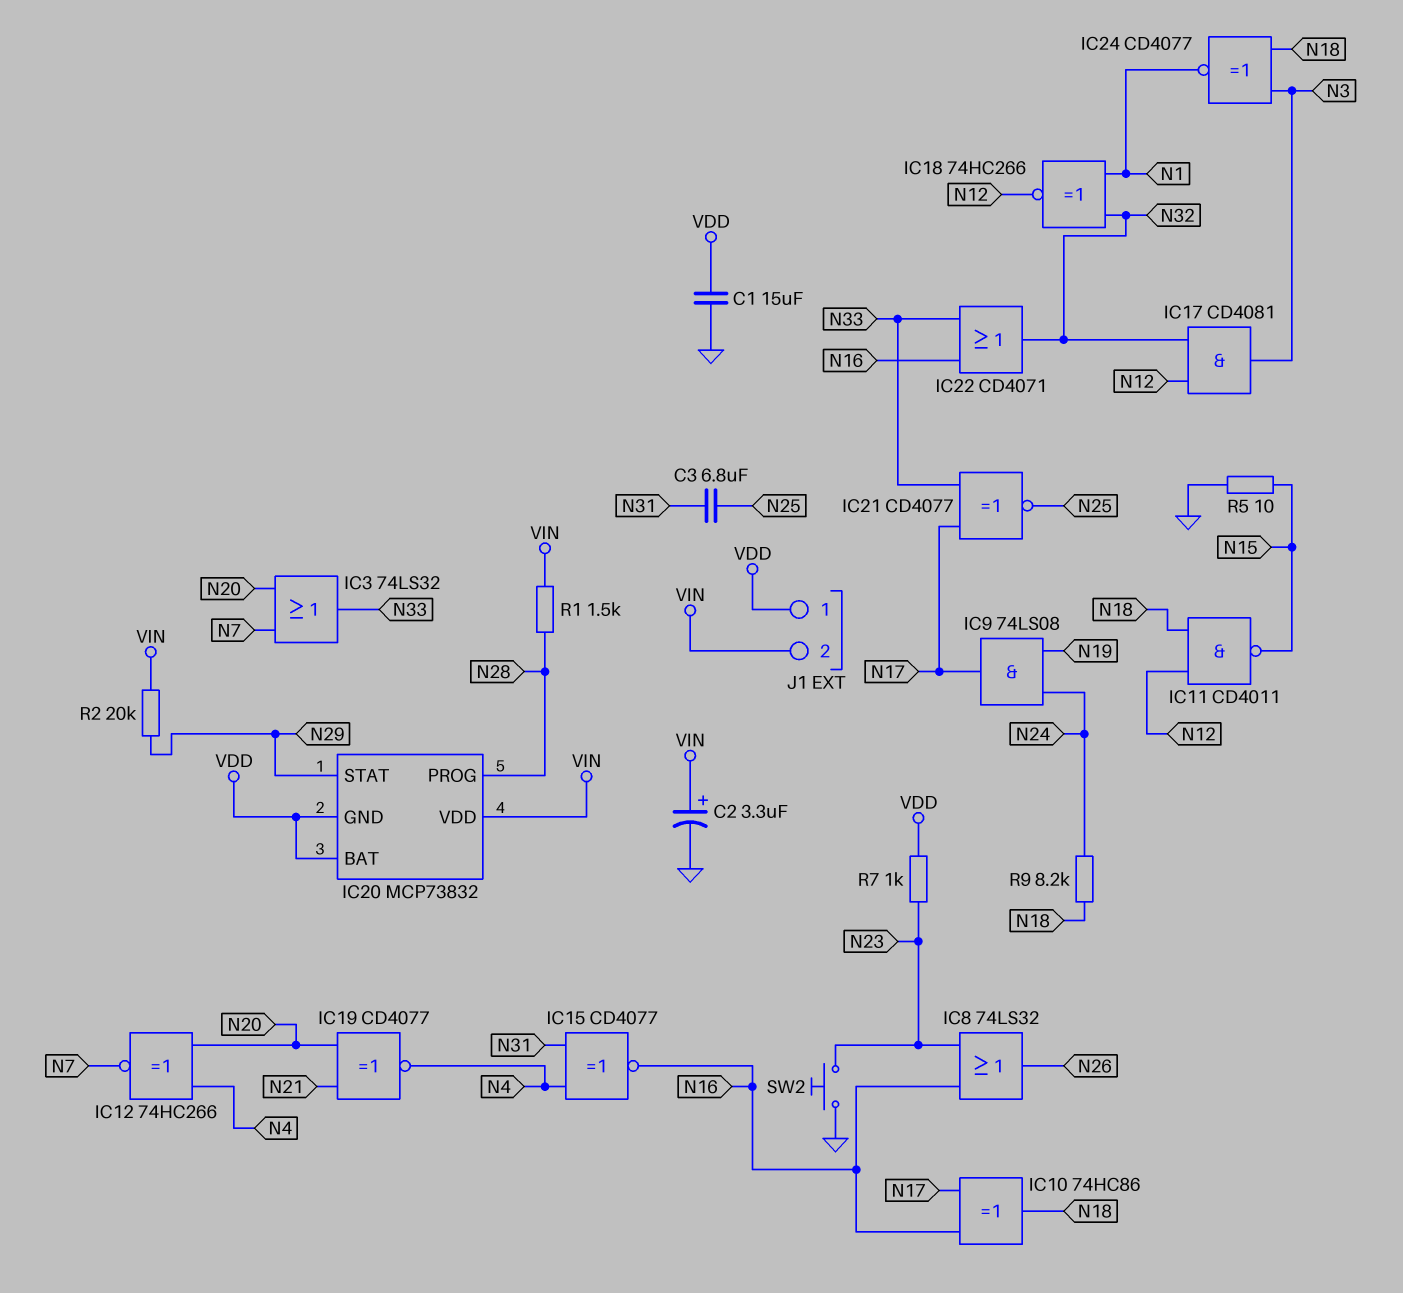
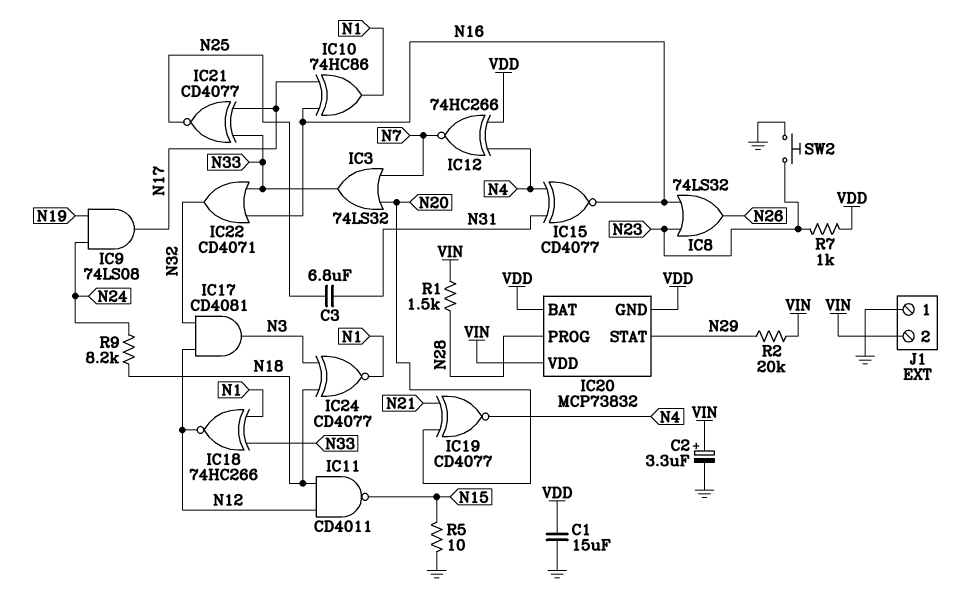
IC10: XOR 74HC86 (in N16, in N17, out N18) -> XOR 74HC86 (in N16, in N17, out N1)
IC12: XNOR 74HC266 (in N4, in N20, out N7) -> XNOR 74HC266 (in N4, in VDD, out N7)
IC18: XNOR 74HC266 (in N1, in N32, out N12) -> XNOR 74HC266 (in N1, in N33, out N12)
J1 pin 1: VDD -> GND

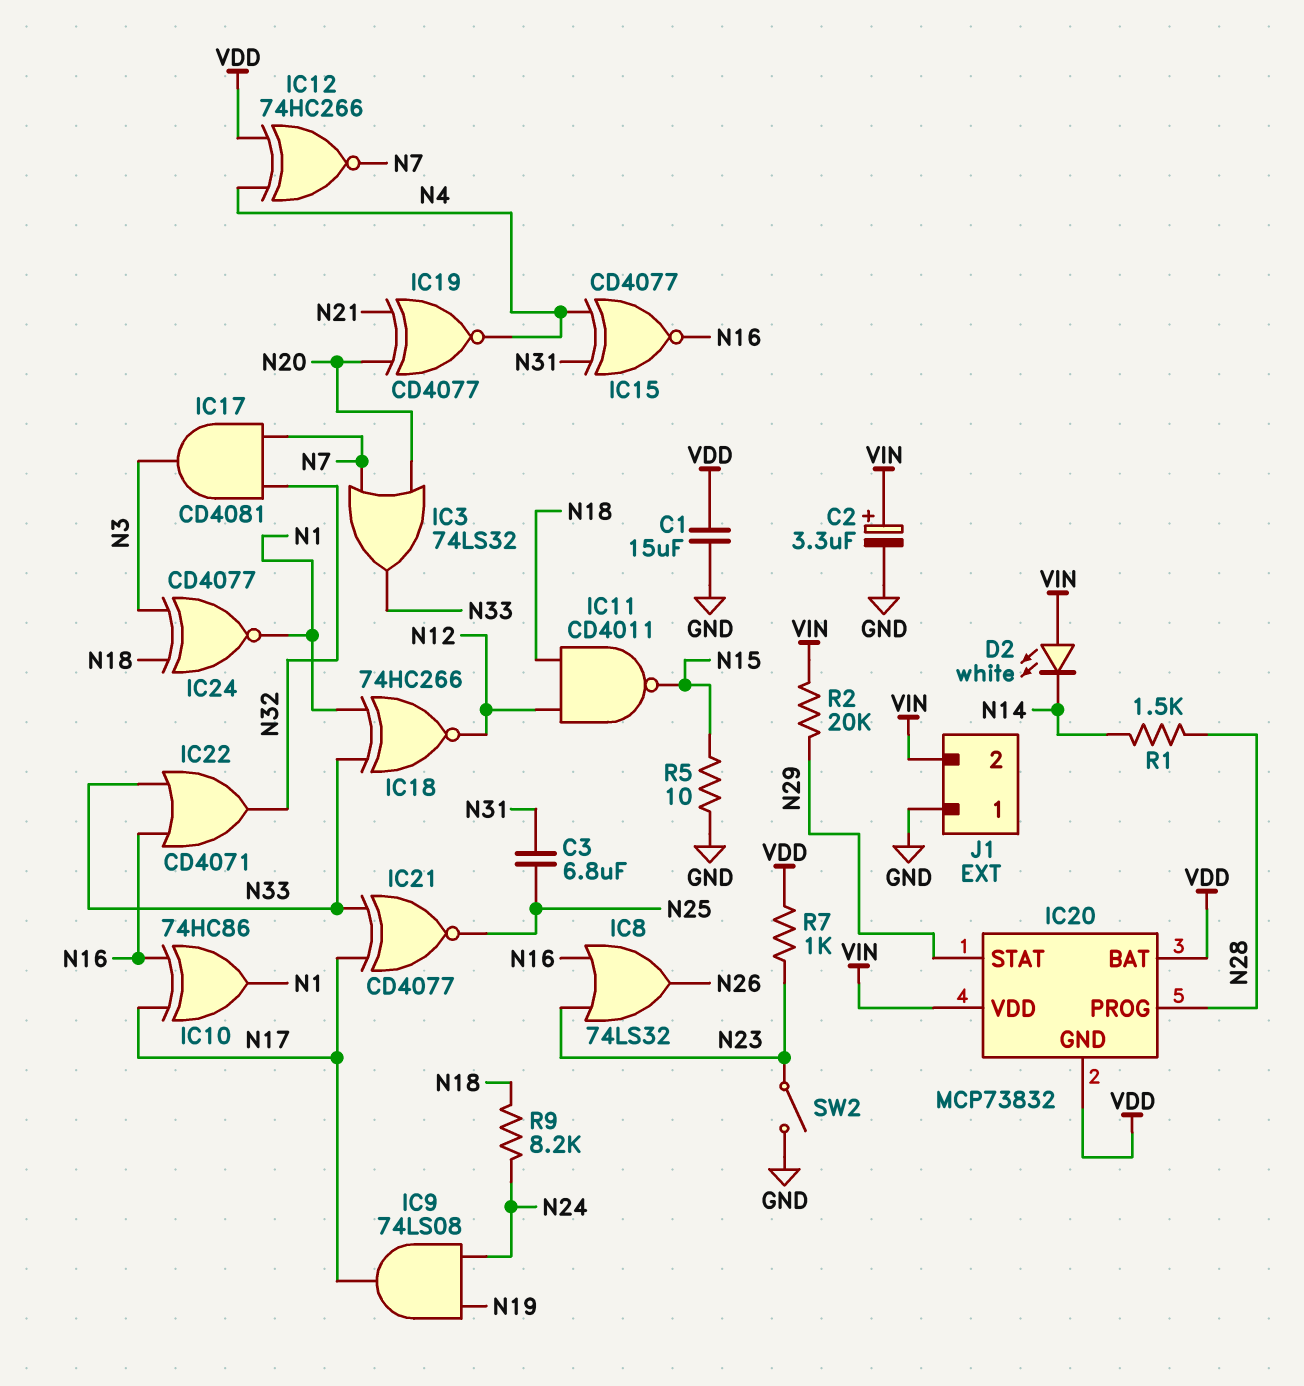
D2: none -> LED white (A VIN, K N14)
IC17: AND CD4081 (in N12, in N32, out N3) -> AND CD4081 (in N7, in N32, out N3)
R1: 1.5k (N28, VIN) -> 1.5k (N14, N28)
SW2: button (GND, N23) -> switch (GND, N23)

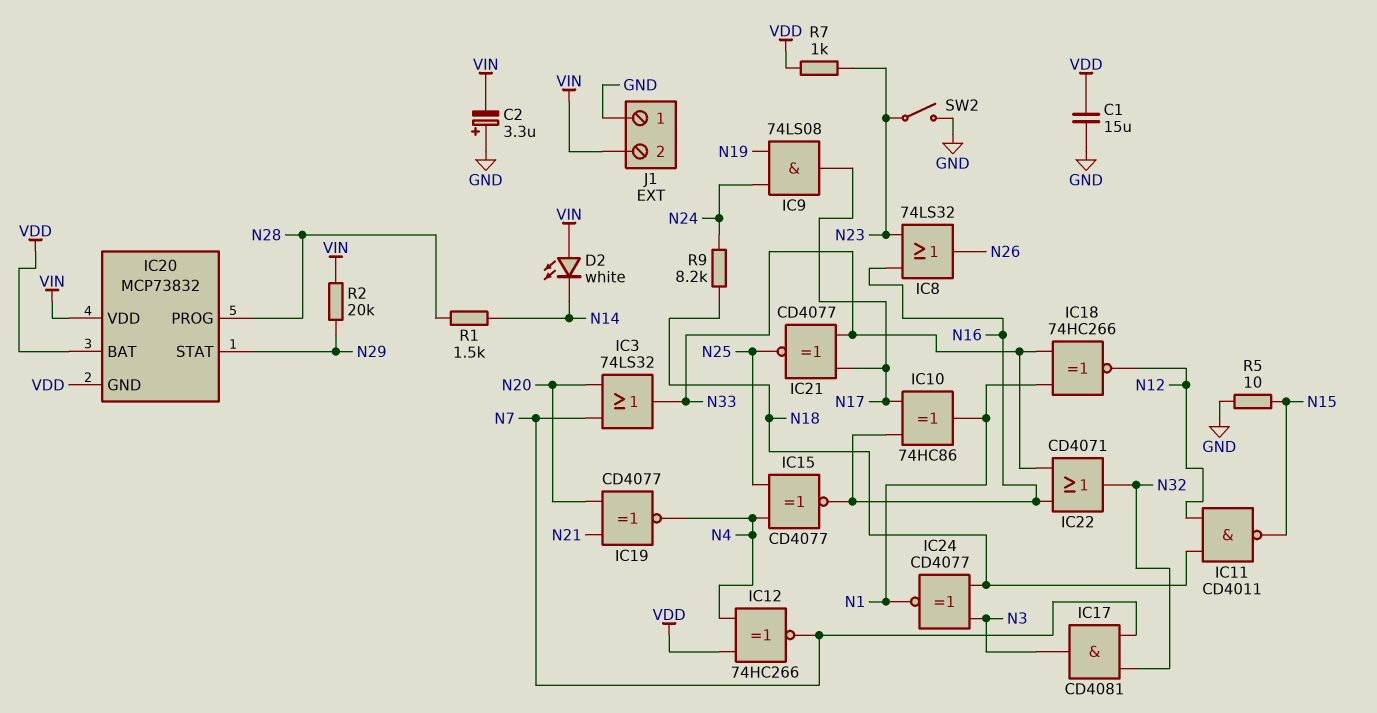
C2: 3.3uF (plus VIN, minus GND) -> 3.3uF (plus GND, minus VIN)
C3: 6.8uF (N25, N31) -> none
IC15: XNOR CD4077 (in N4, in N31, out N16) -> XNOR CD4077 (in N4, in N25, out N16)

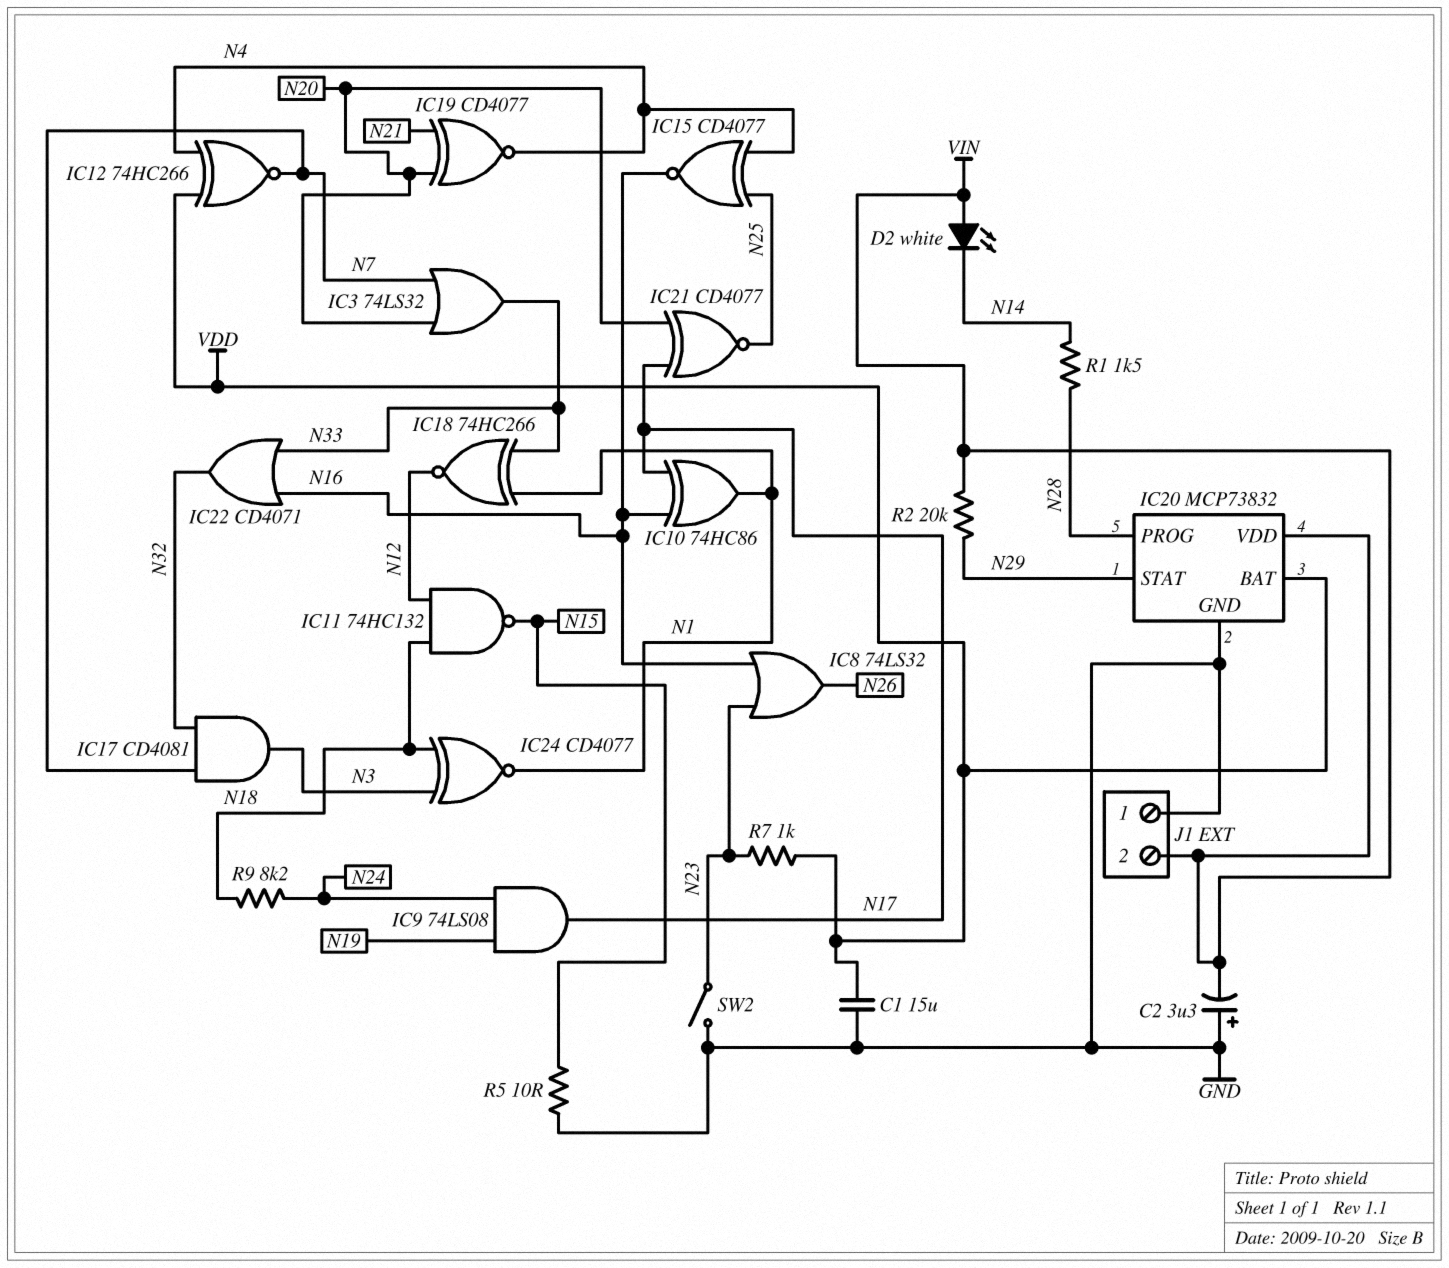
IC11: NAND CD4011 (in N12, in N18, out N15) -> NAND 74HC132 (in N12, in N18, out N15)
IC20 pin GND: VDD -> GND
IC21: XNOR CD4077 (in N17, in N33, out N25) -> XNOR CD4077 (in N17, in N20, out N25)

